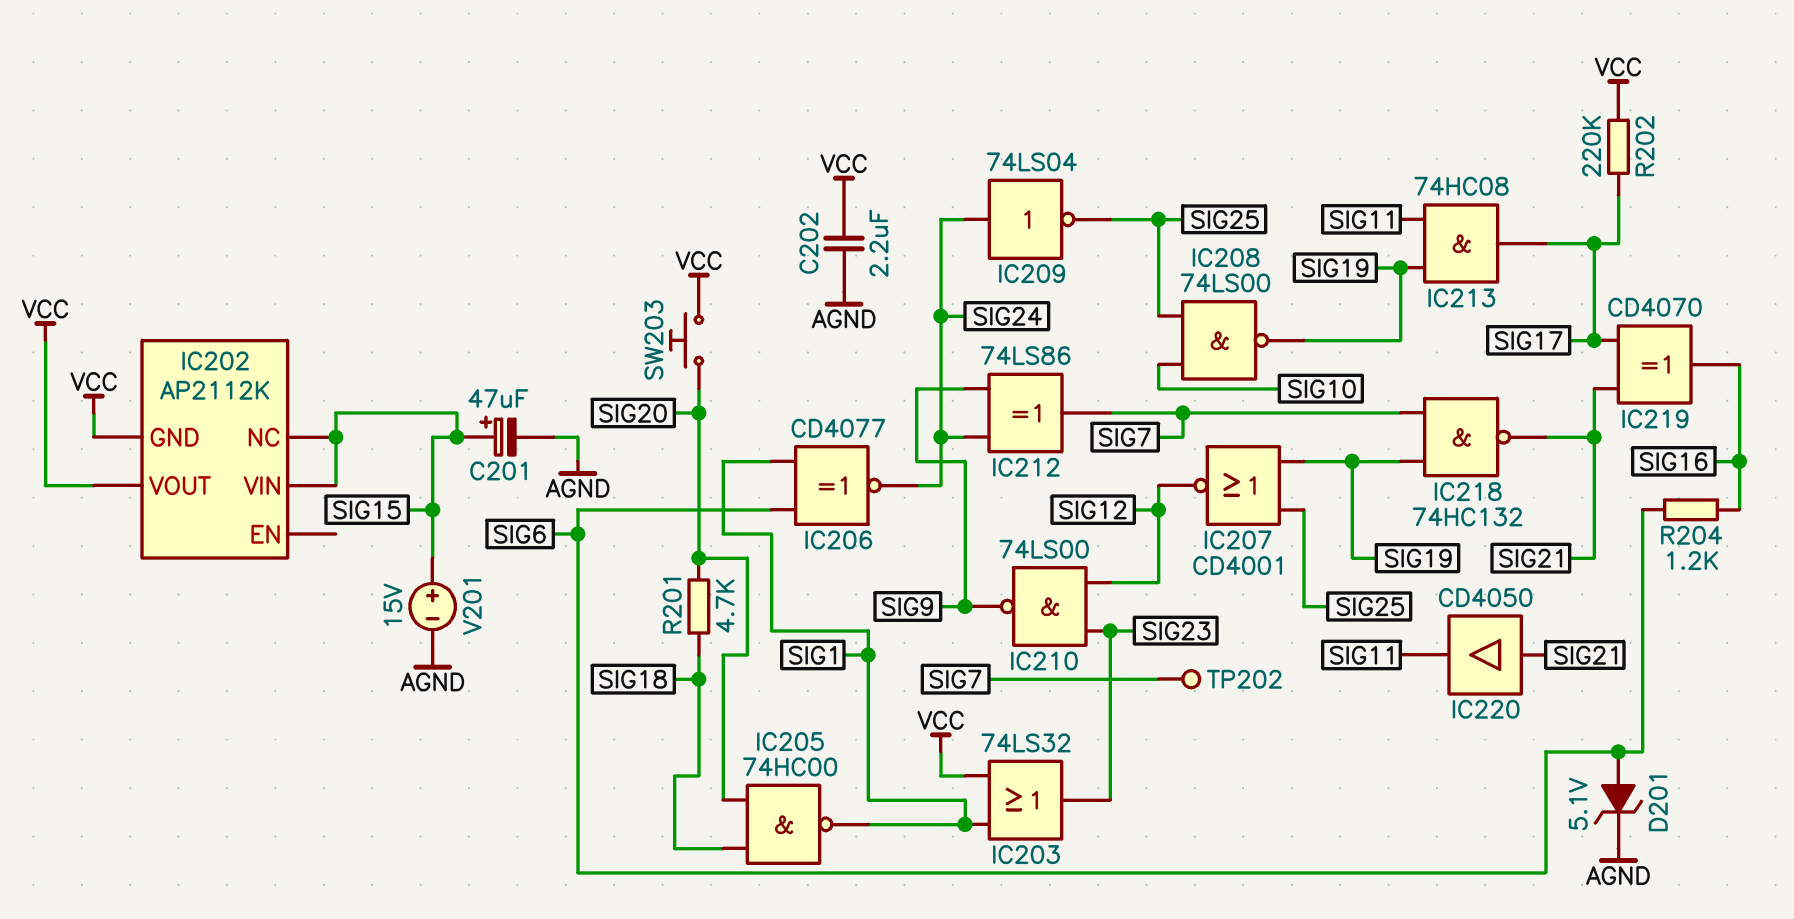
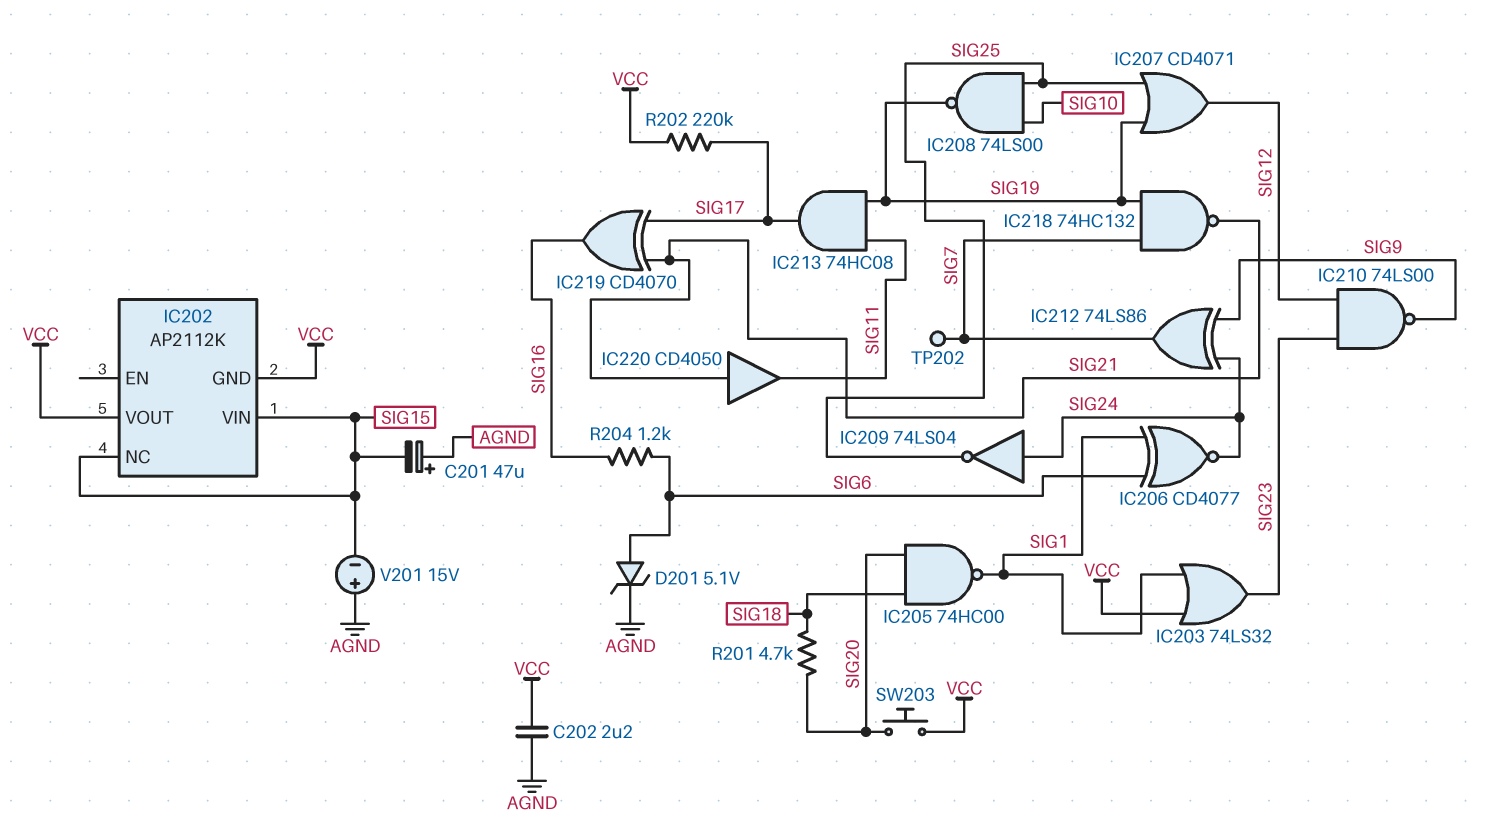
C201: 47uF (plus SIG15, minus AGND) -> 47uF (plus AGND, minus SIG15)
IC207: NOR CD4001 (in SIG19, in SIG25, out SIG12) -> OR CD4071 (in SIG19, in SIG25, out SIG12)
V201: 15V (plus SIG15, minus AGND) -> 15V (plus AGND, minus SIG15)

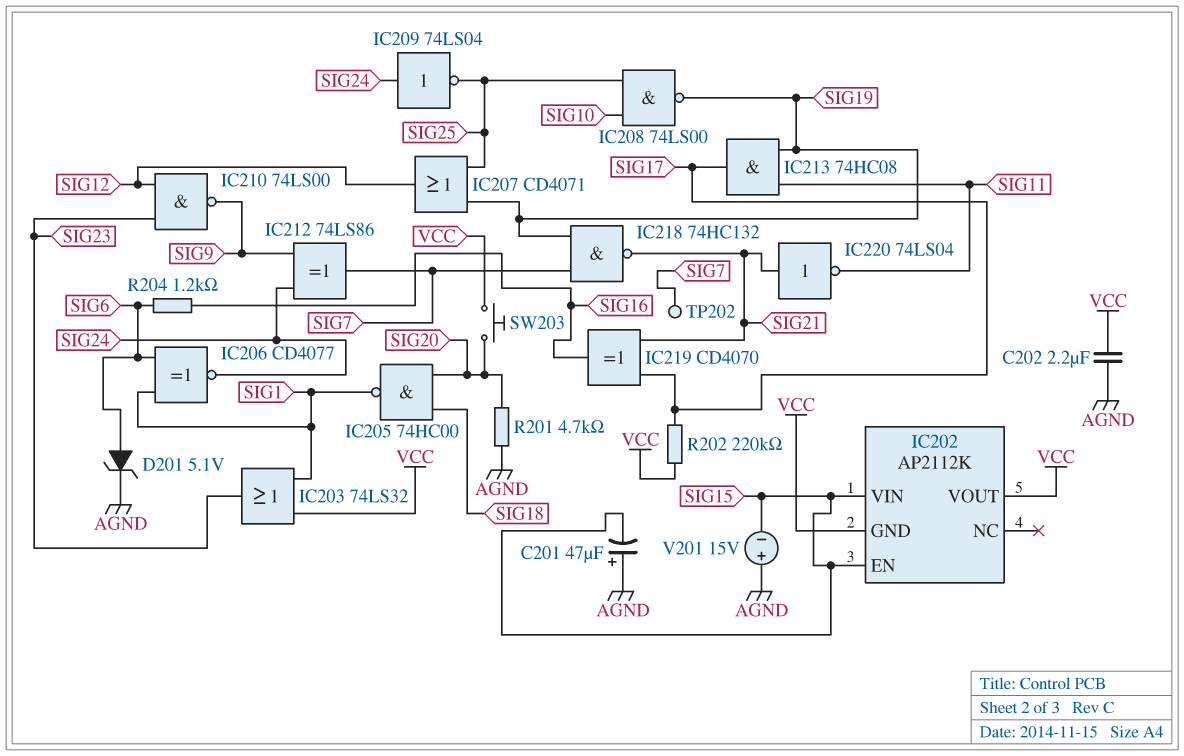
IC202 pin EN: none -> SIG15
IC202 pin NC: SIG15 -> none
IC220: buffer CD4050 (in SIG21, out SIG11) -> NOT 74LS04 (in SIG21, out SIG11)
R201: 4.7k (SIG18, SIG20) -> 4.7k (AGND, SIG20)

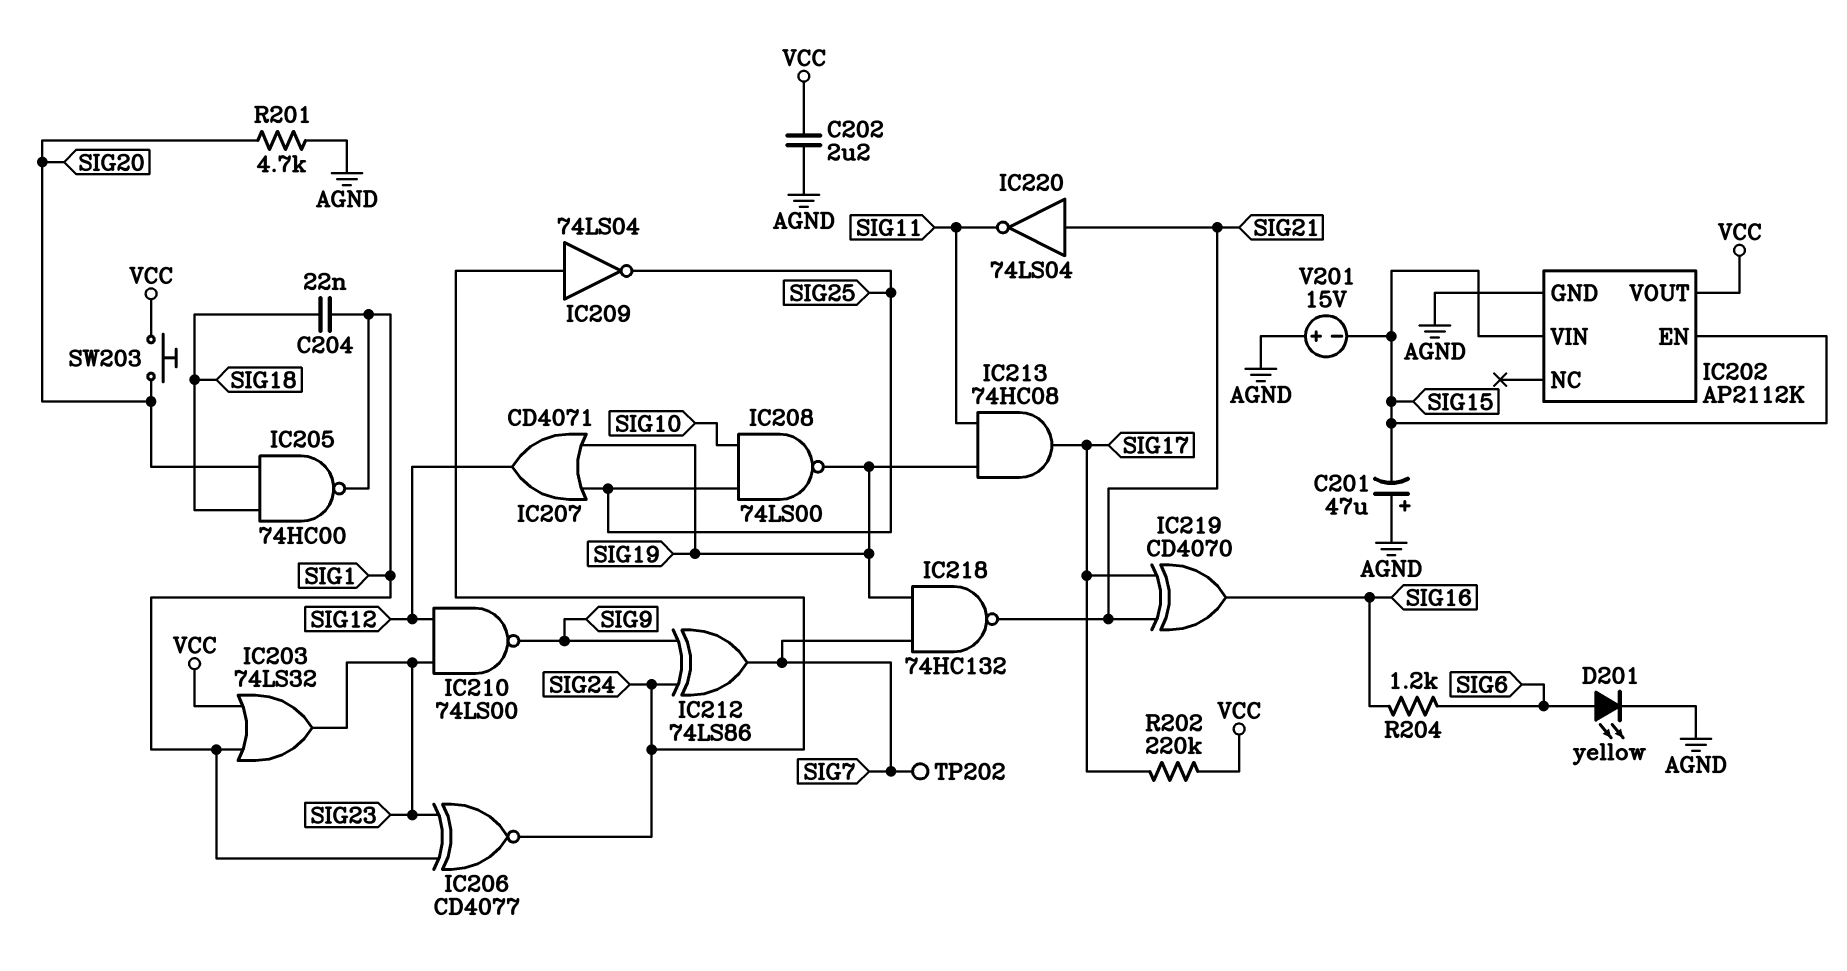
C204: none -> 22nF (SIG1, SIG18)
D201: zener 5.1V (A SIG6, K AGND) -> LED yellow (A SIG6, K AGND)
IC202 pin GND: VCC -> AGND
IC206: XNOR CD4077 (in SIG1, in SIG6, out SIG24) -> XNOR CD4077 (in SIG1, in SIG23, out SIG24)

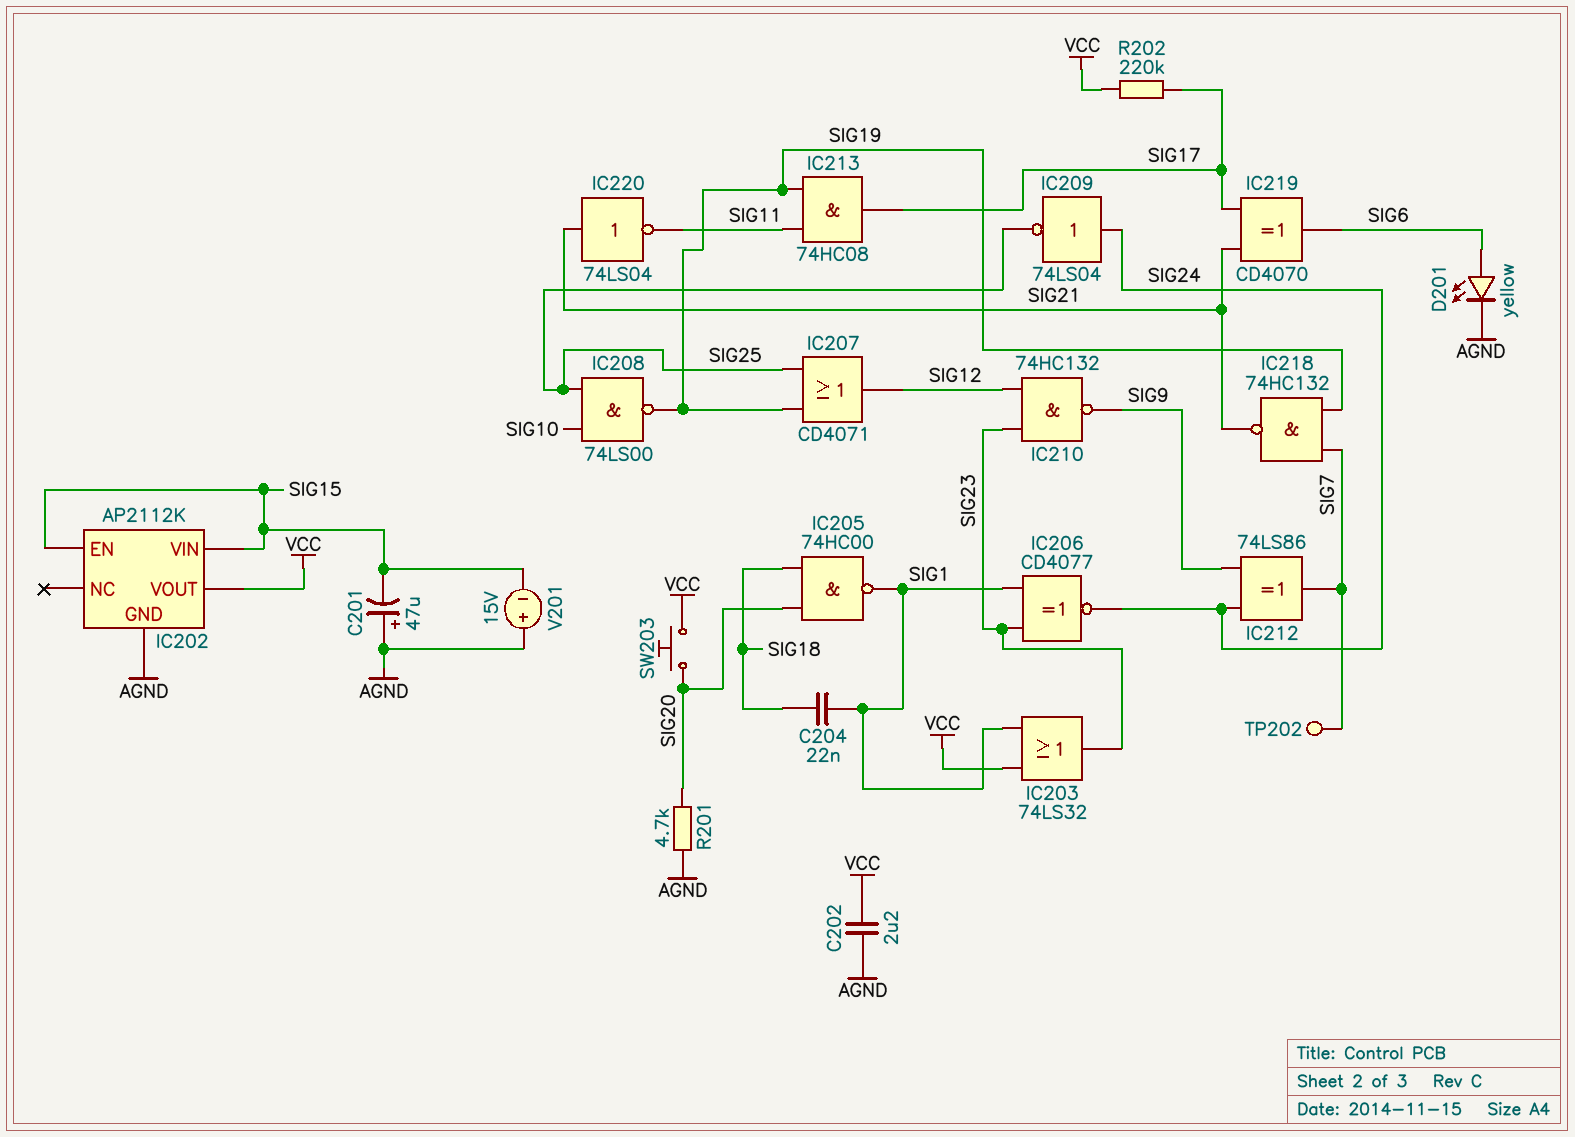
IC210: NAND 74LS00 (in SIG12, in SIG23, out SIG9) -> NAND 74HC132 (in SIG12, in SIG23, out SIG9)
IC219: XOR CD4070 (in SIG17, in SIG21, out SIG16) -> XOR CD4070 (in SIG17, in SIG21, out SIG6)
R204: 1.2k (SIG6, SIG16) -> none

